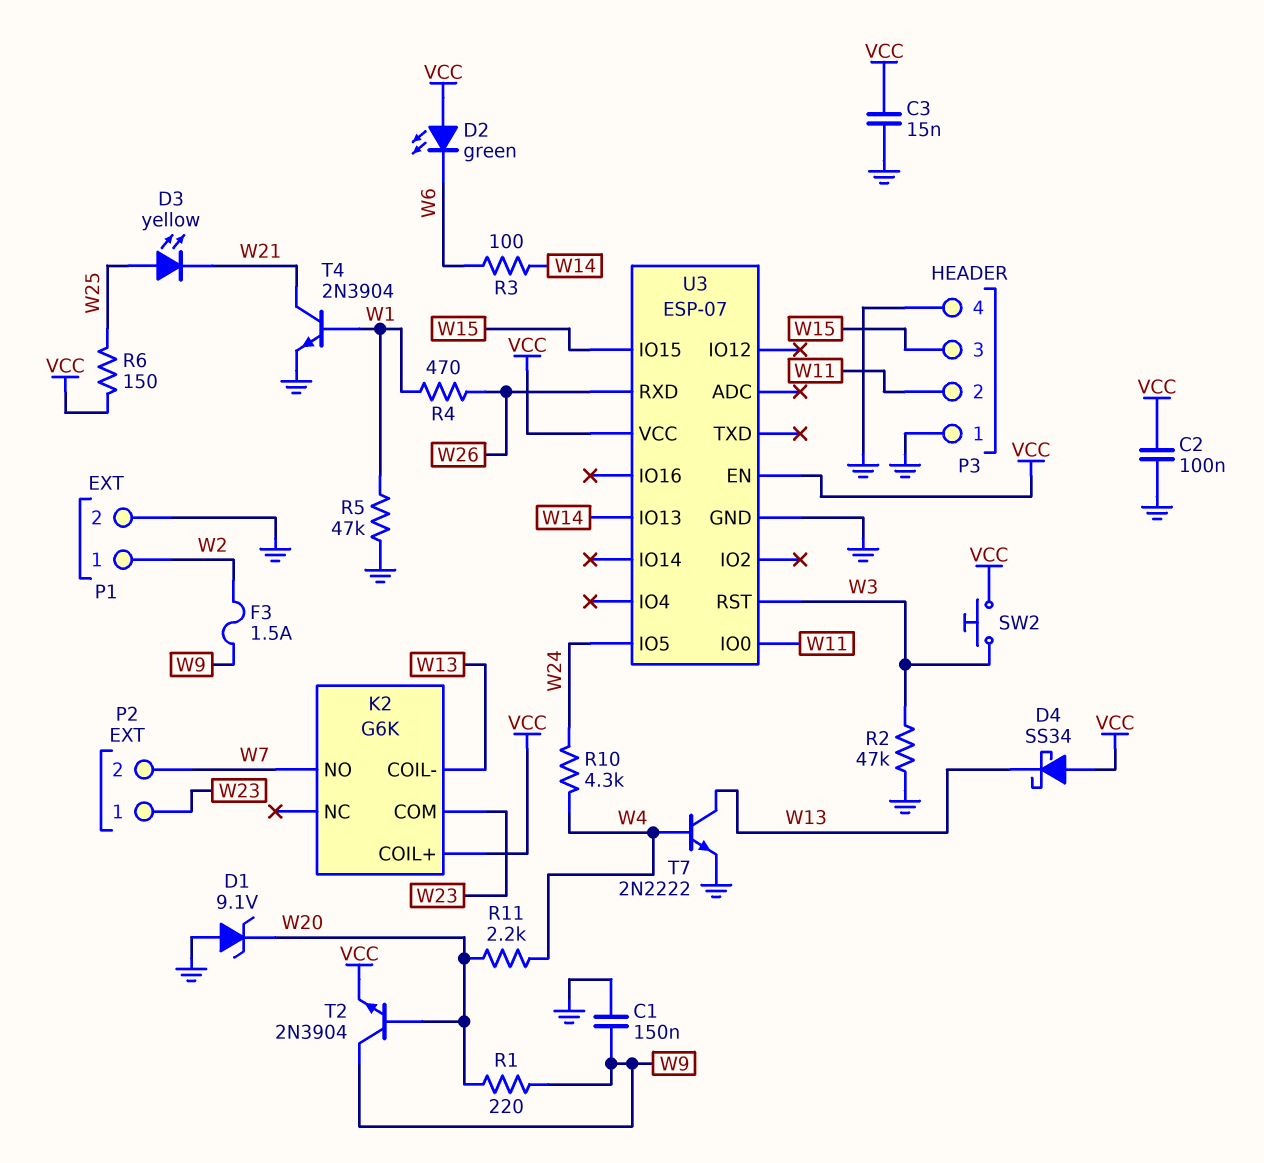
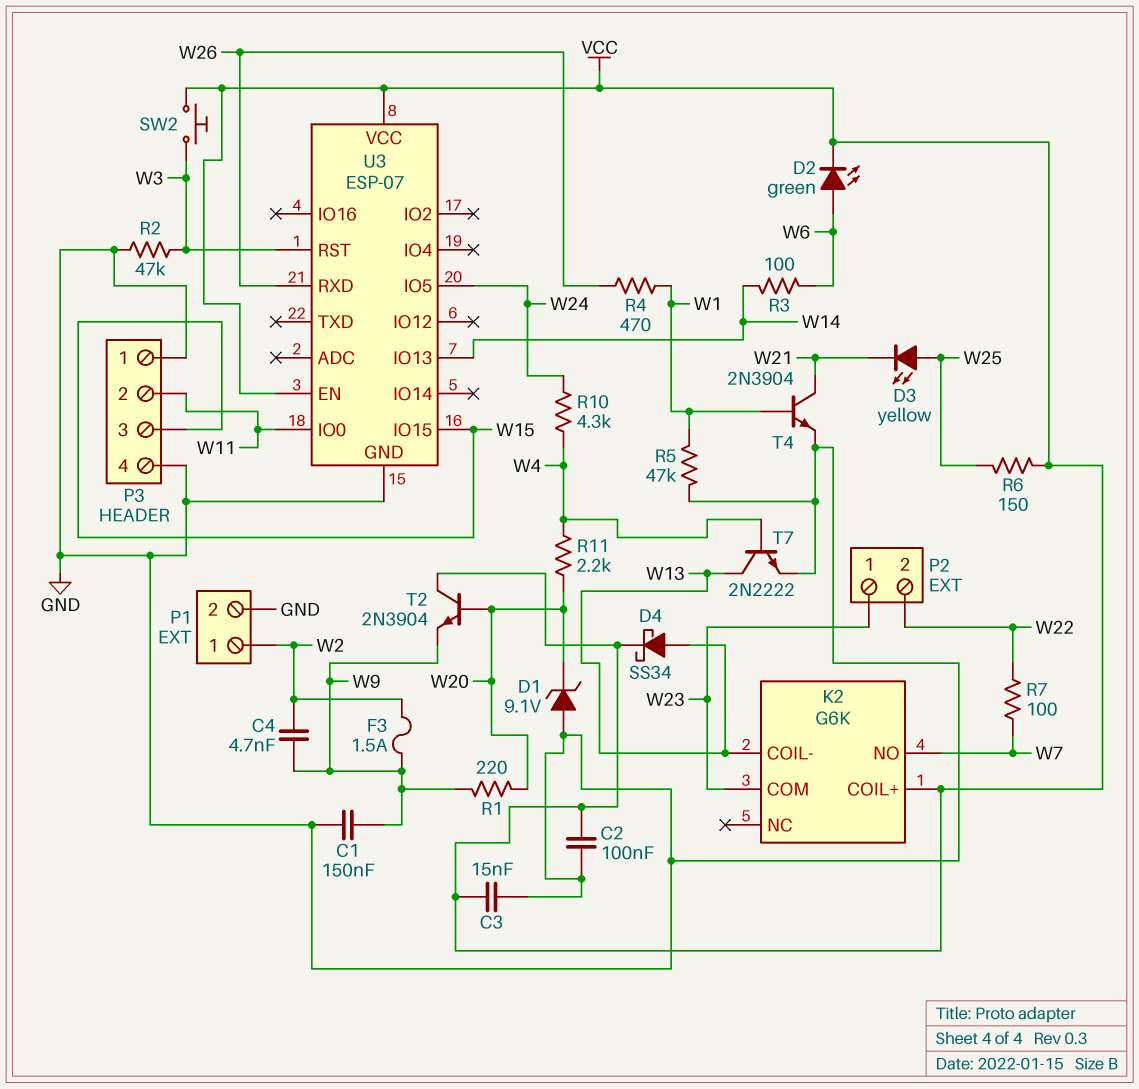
C4: none -> 4.7nF (W2, W9)
D2: LED green (A VCC, K W6) -> LED green (A W6, K VCC)
D4: schottky SS34 (A VCC, K W13) -> schottky SS34 (A W13, K VCC)
P2 pin 2: W7 -> W22
R7: none -> 100 (W7, W22)
T2: NPN 2N3904 (B W20, C W9, E VCC) -> NPN 2N3904 (B W20, C VCC, E W9)

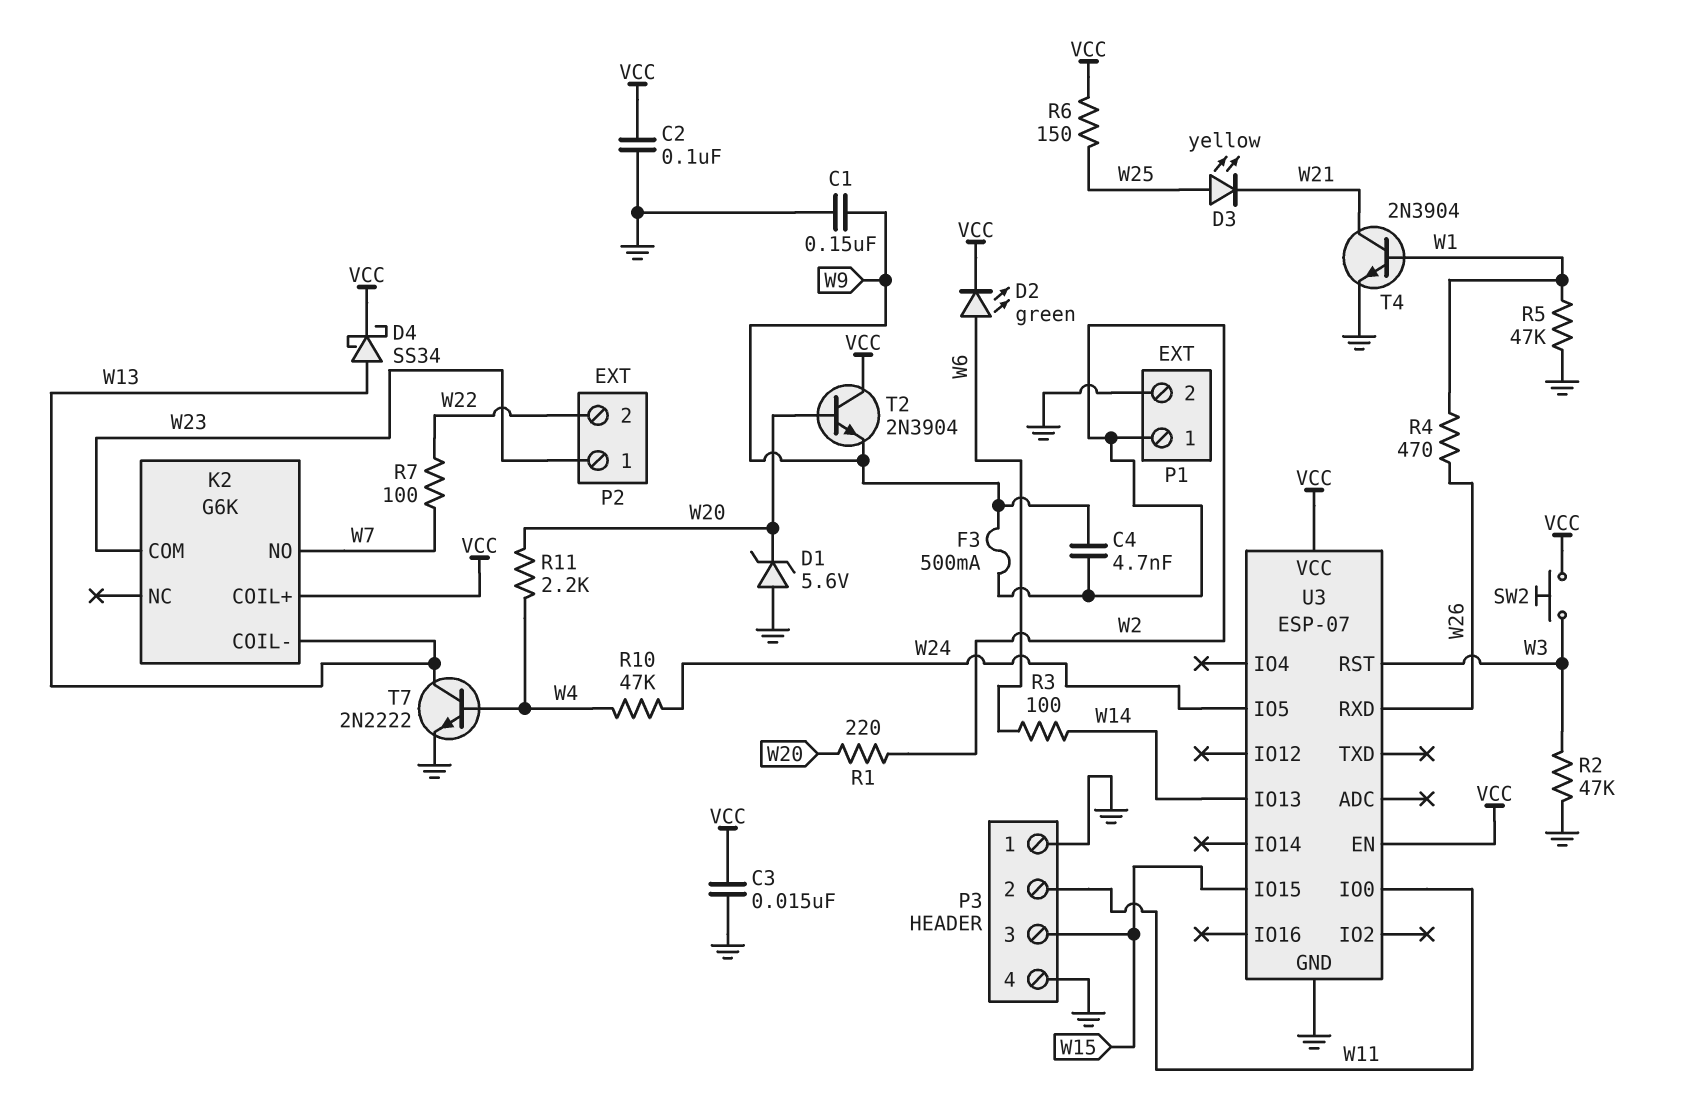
D1: zener 9.1V (A GND, K W20) -> zener 5.6V (A GND, K W20)
F3: 1.5A (W2, W9) -> 500mA (W2, W9)
R1: 220 (W9, W20) -> 220 (W2, W20)
R10: 4.3k (W4, W24) -> 47k (W4, W24)

